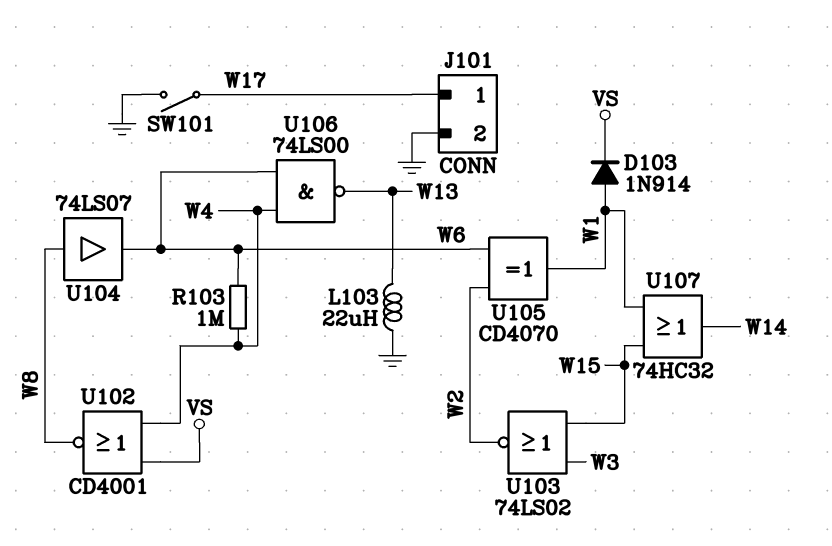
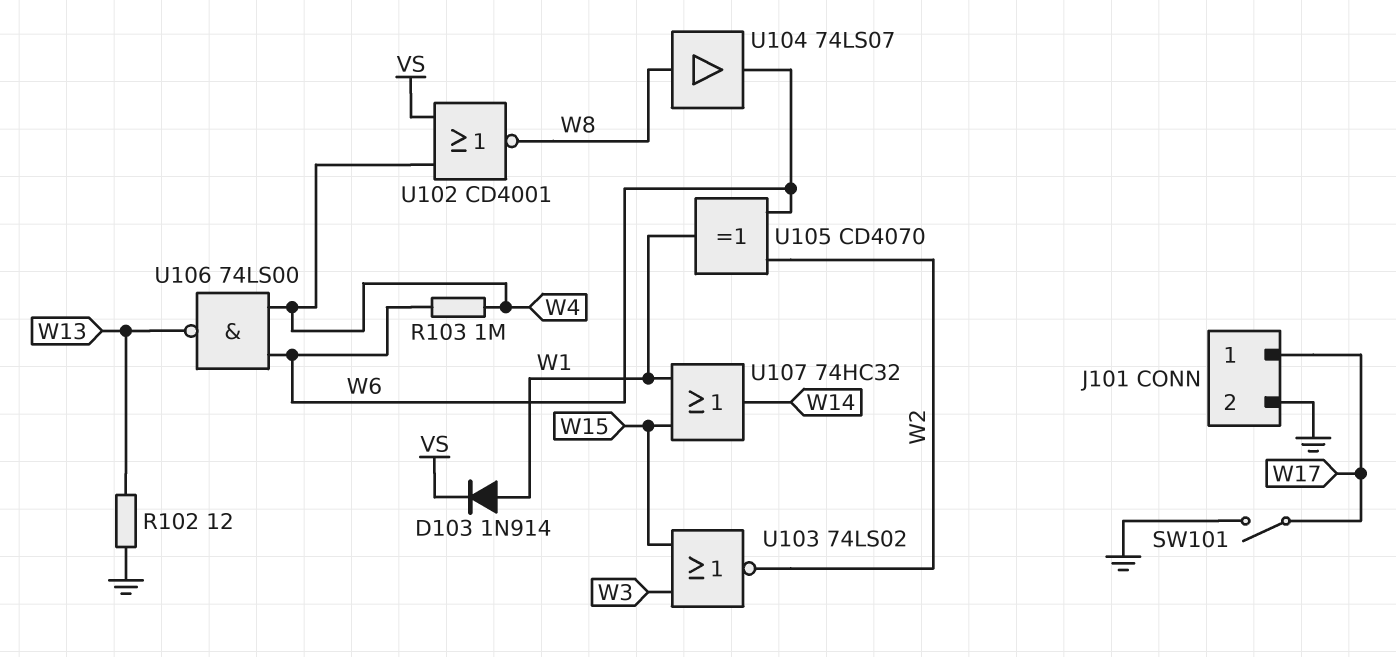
L103: 22uH (GND, W13) -> none
R102: none -> 12 (GND, W13)

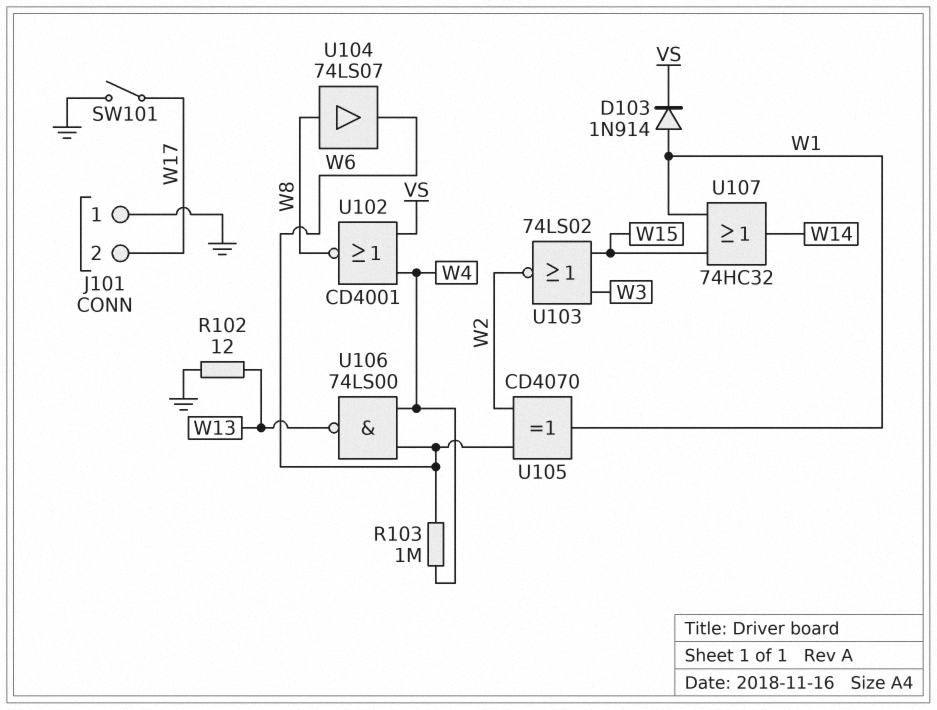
J101 pin 1: W17 -> GND
J101 pin 2: GND -> W17

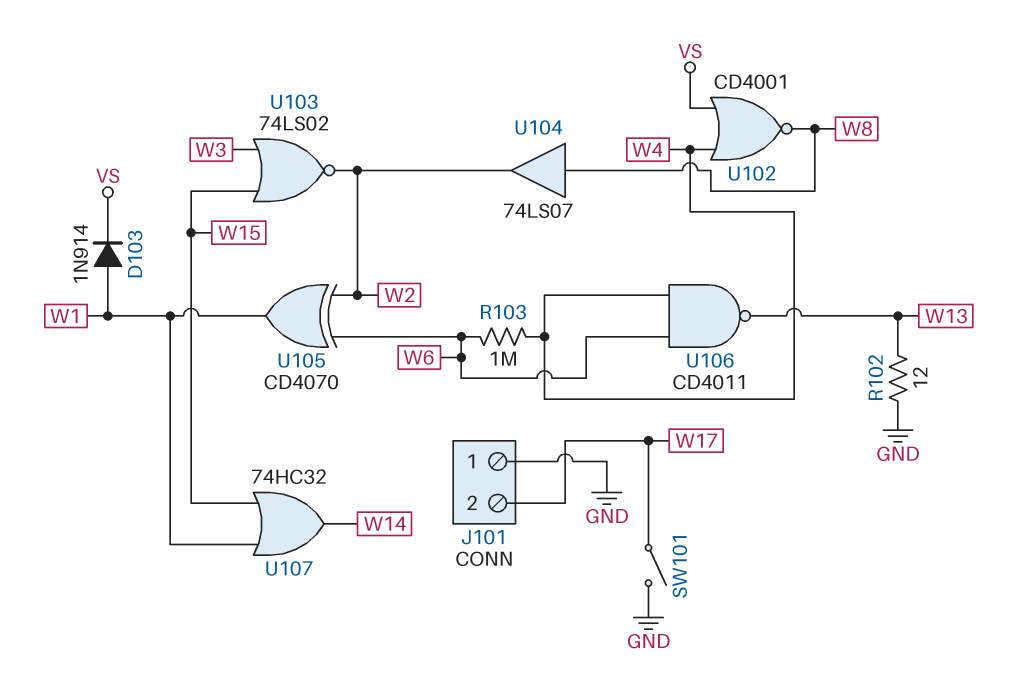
U104: buffer 74LS07 (in W8, out W6) -> buffer 74LS07 (in W8, out W2)
U106: NAND 74LS00 (in W4, in W6, out W13) -> NAND CD4011 (in W4, in W6, out W13)

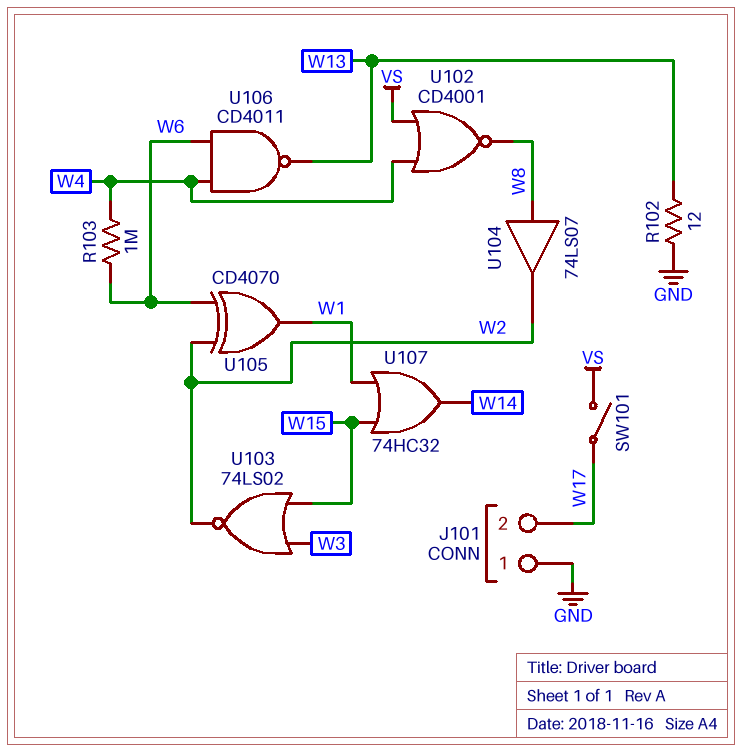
D103: diode 1N914 (A W1, K VS) -> none
SW101: switch (GND, W17) -> switch (VS, W17)

